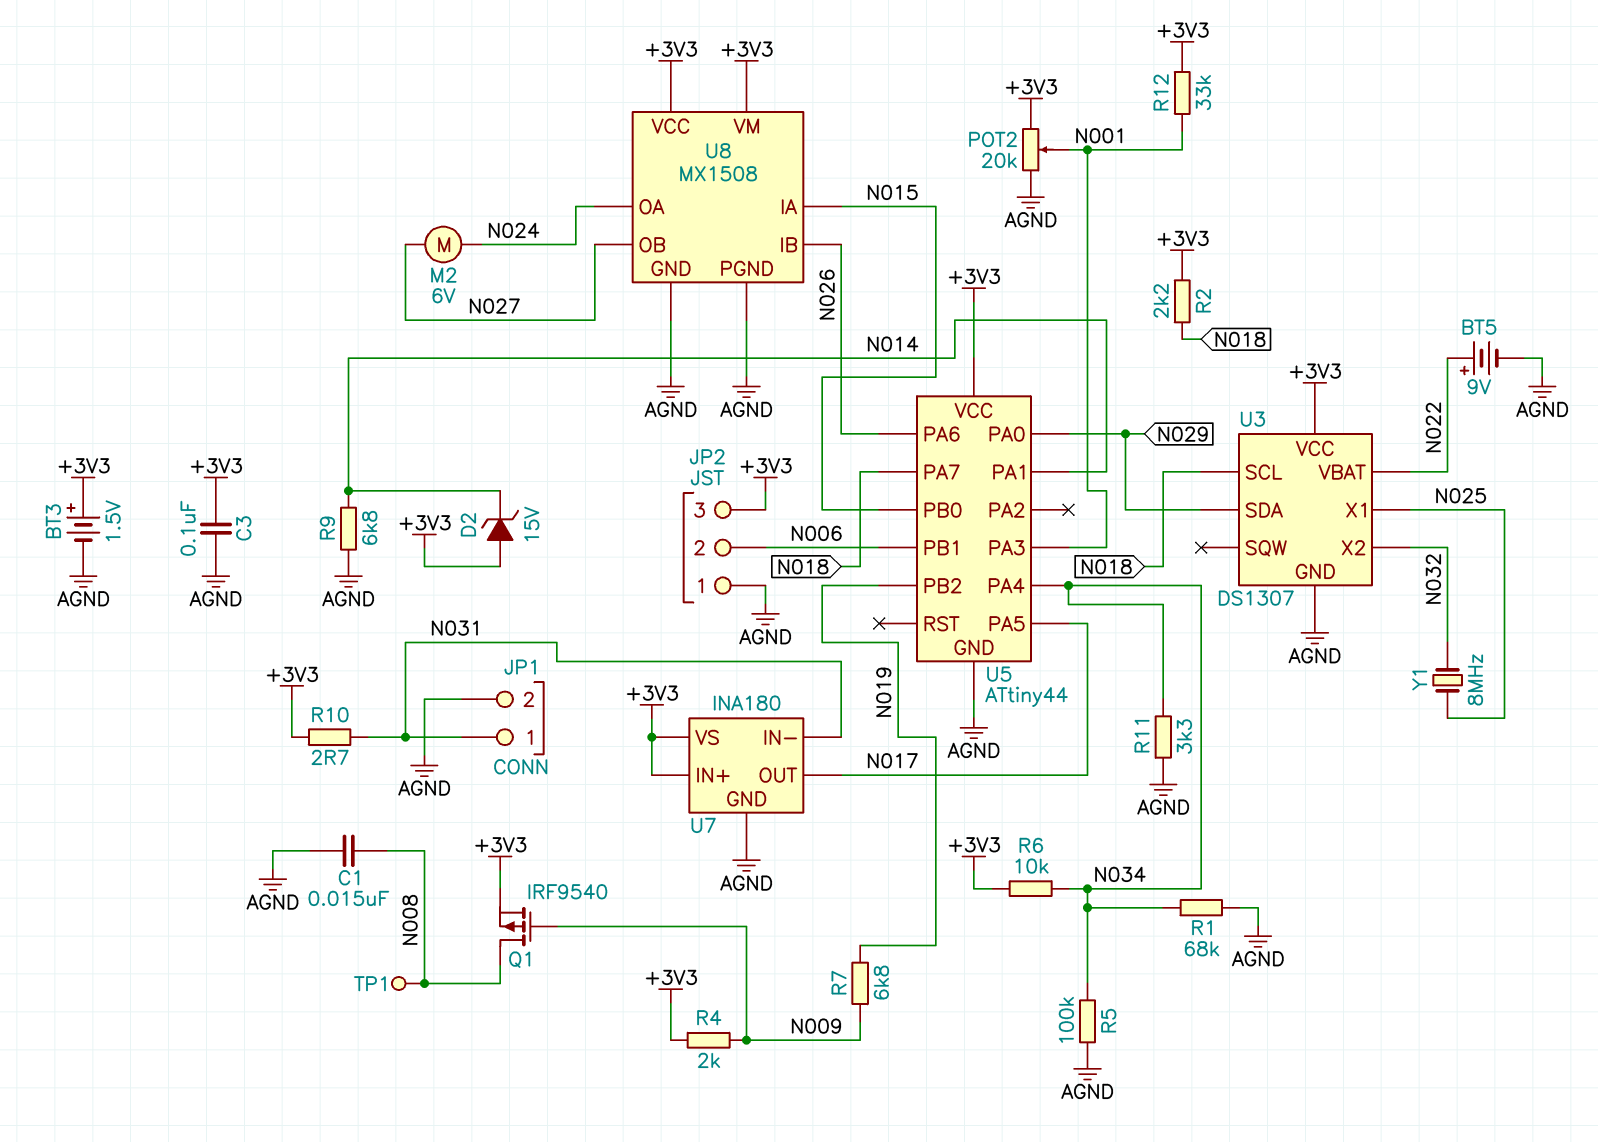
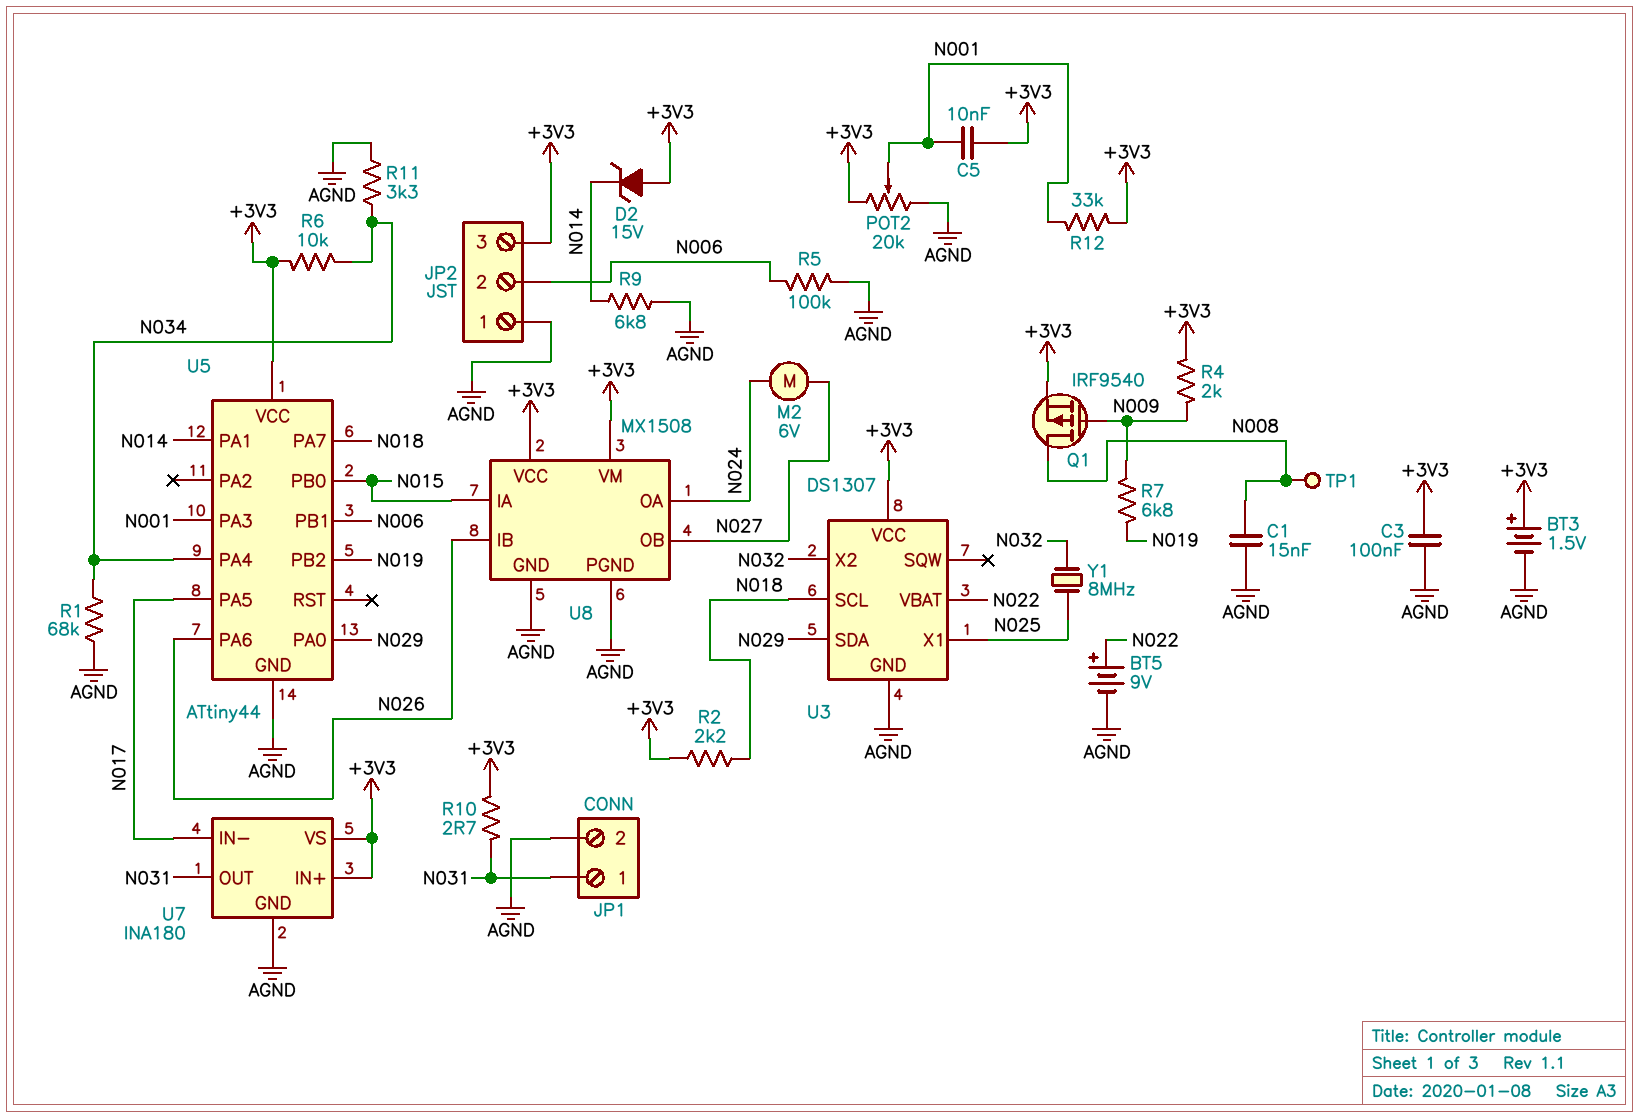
C5: none -> 10nF (+3V3, N001)
R5: 100k (AGND, N034) -> 100k (AGND, N006)
U7 pin IN-: N031 -> N017
U7 pin OUT: N017 -> N031

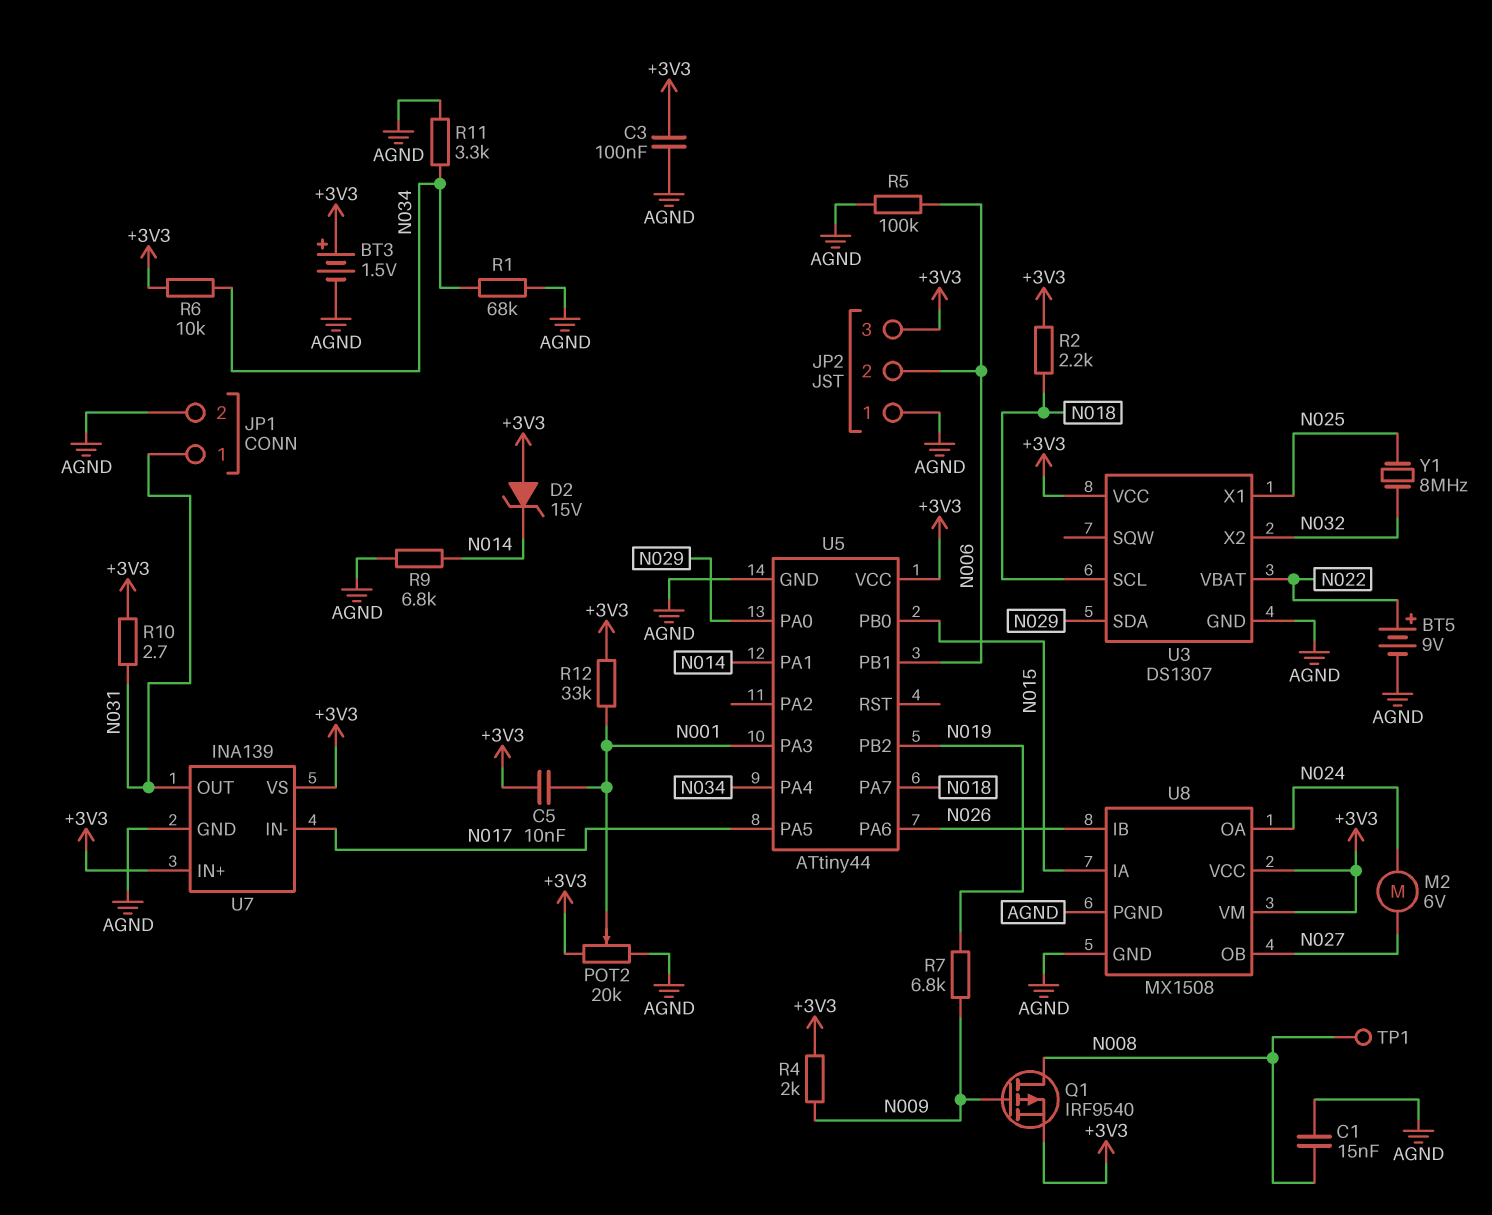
U7: INA180 -> INA139

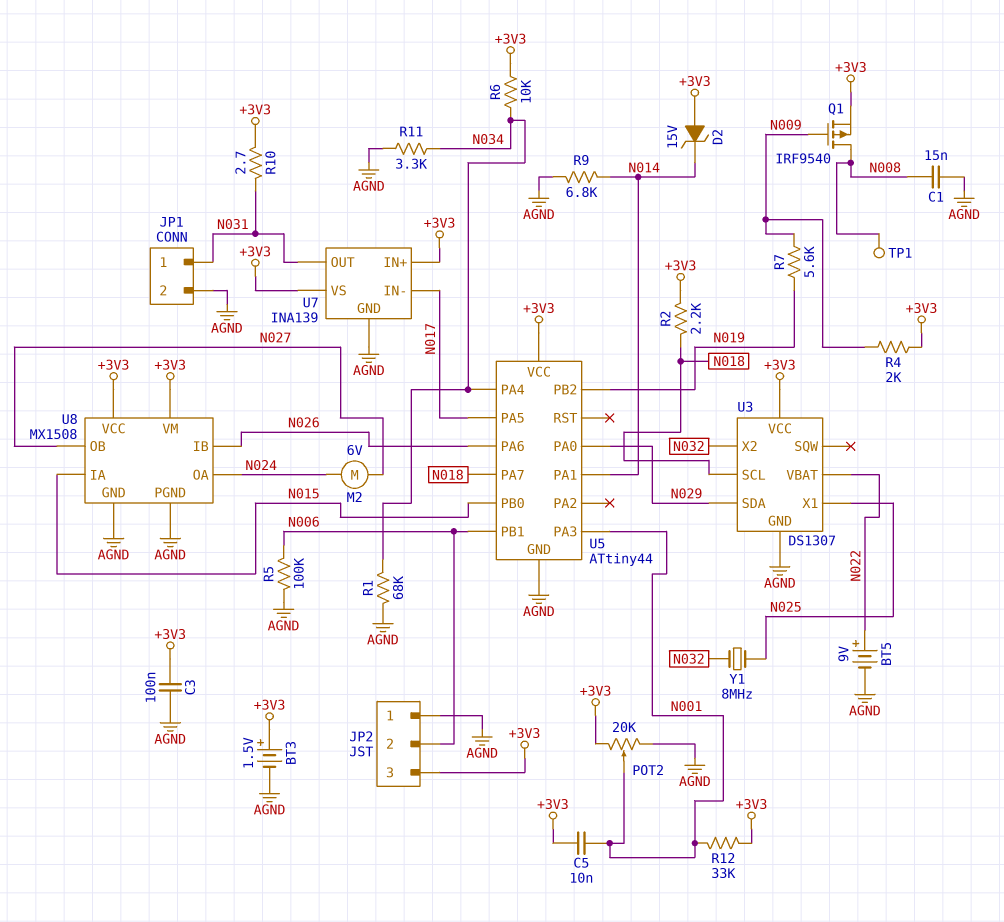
R7: 6.8k (N009, N019) -> 5.6k (N009, N019)

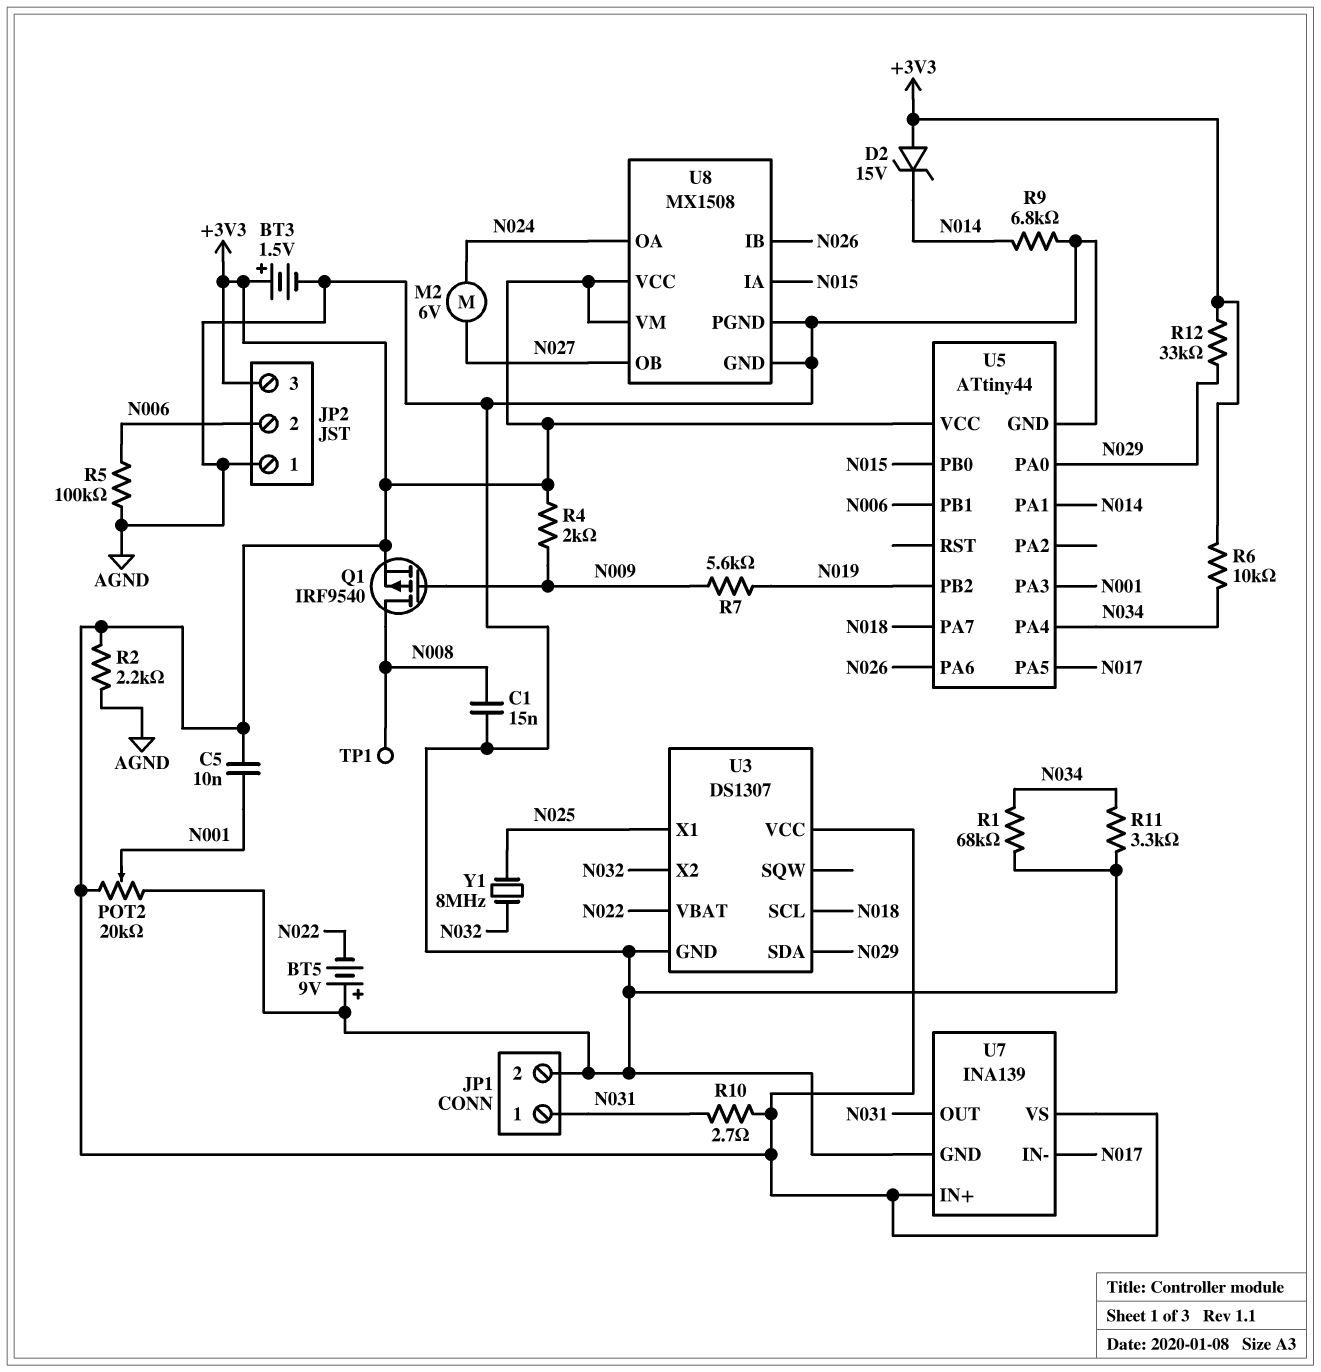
BT5: 9V (plus N022, minus AGND) -> 9V (plus AGND, minus N022)
C3: 100nF (+3V3, AGND) -> none
R2: 2.2k (+3V3, N018) -> 2.2k (+3V3, AGND)
R12: 33k (+3V3, N001) -> 33k (+3V3, N029)

